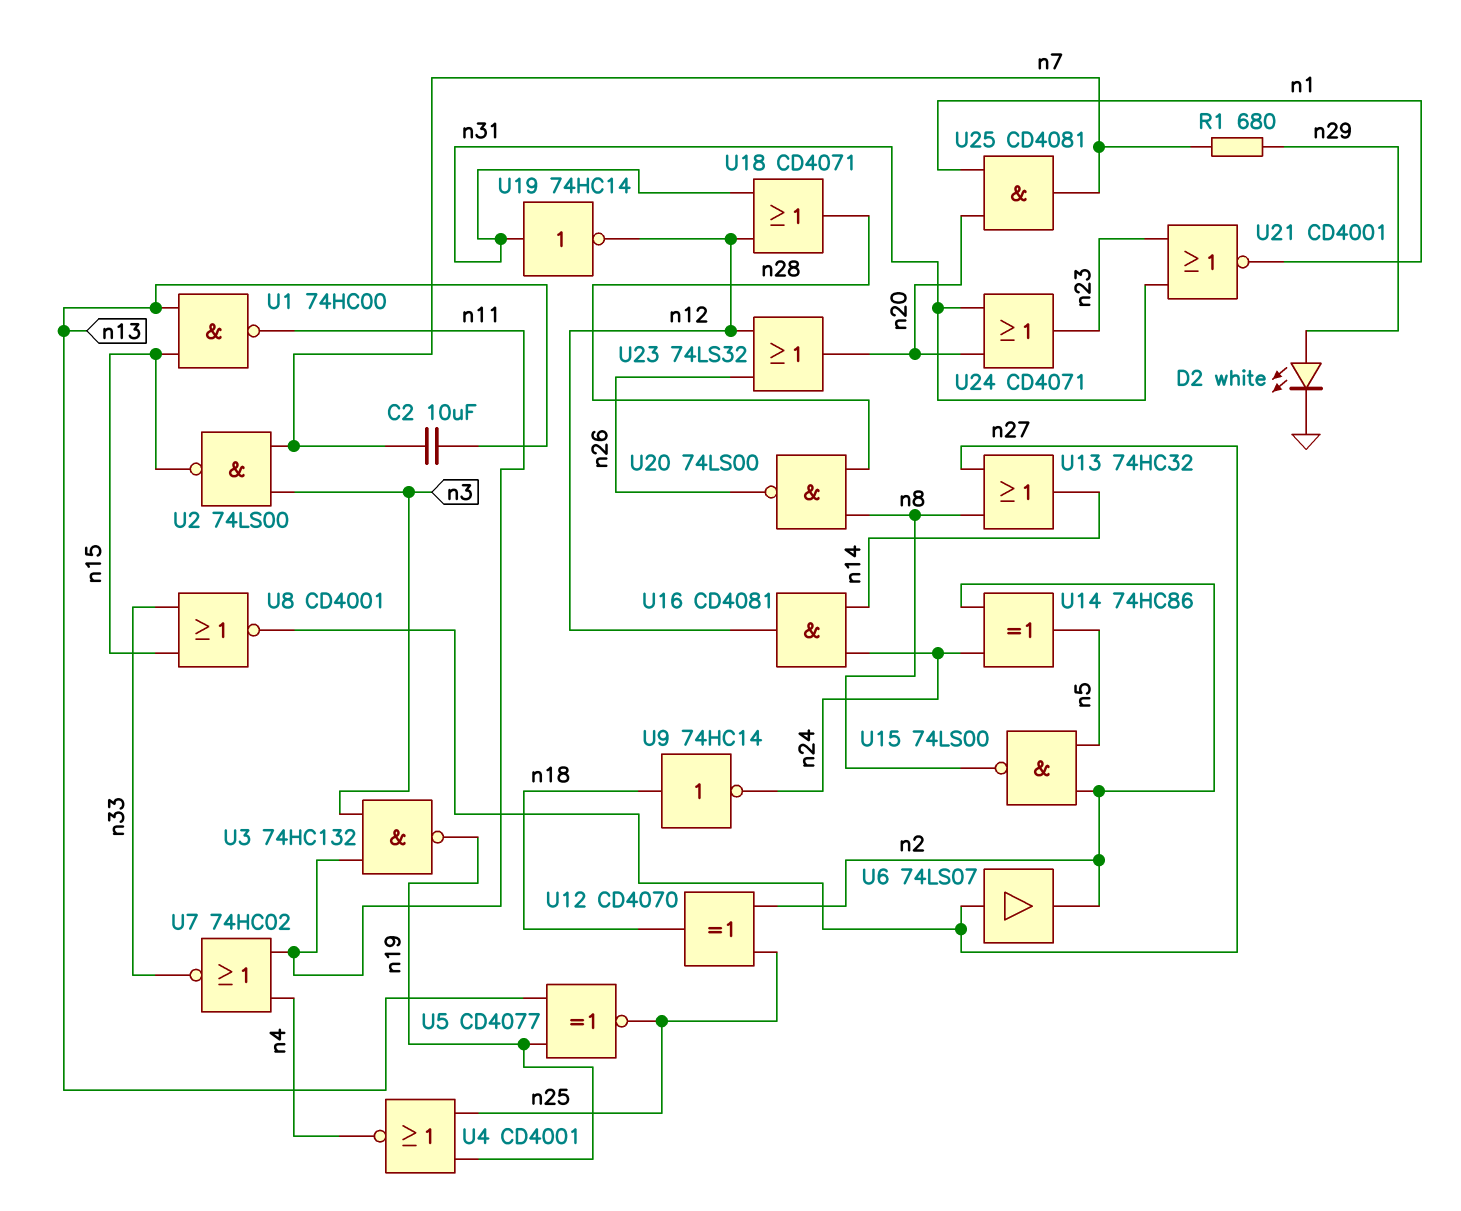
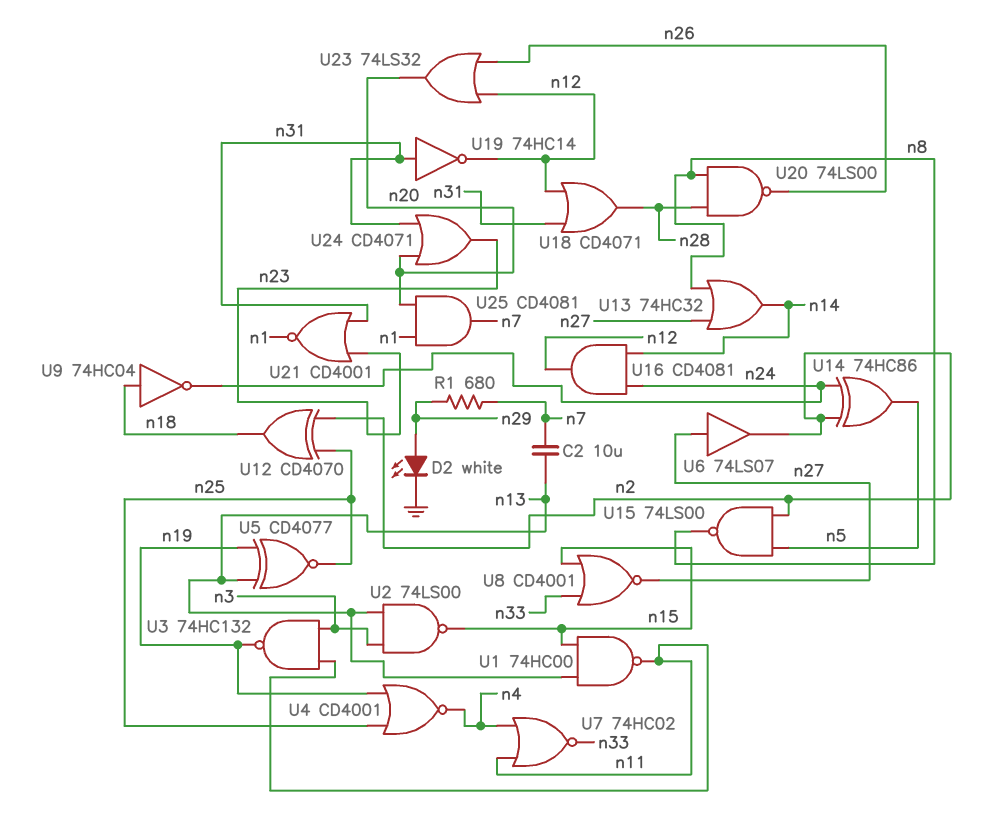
U2: NAND 74LS00 (in n3, in n7, out n15) -> NAND 74LS00 (in n3, in n13, out n15)
U9: NOT 74HC14 (in n18, out n24) -> NOT 74HC04 (in n18, out n24)

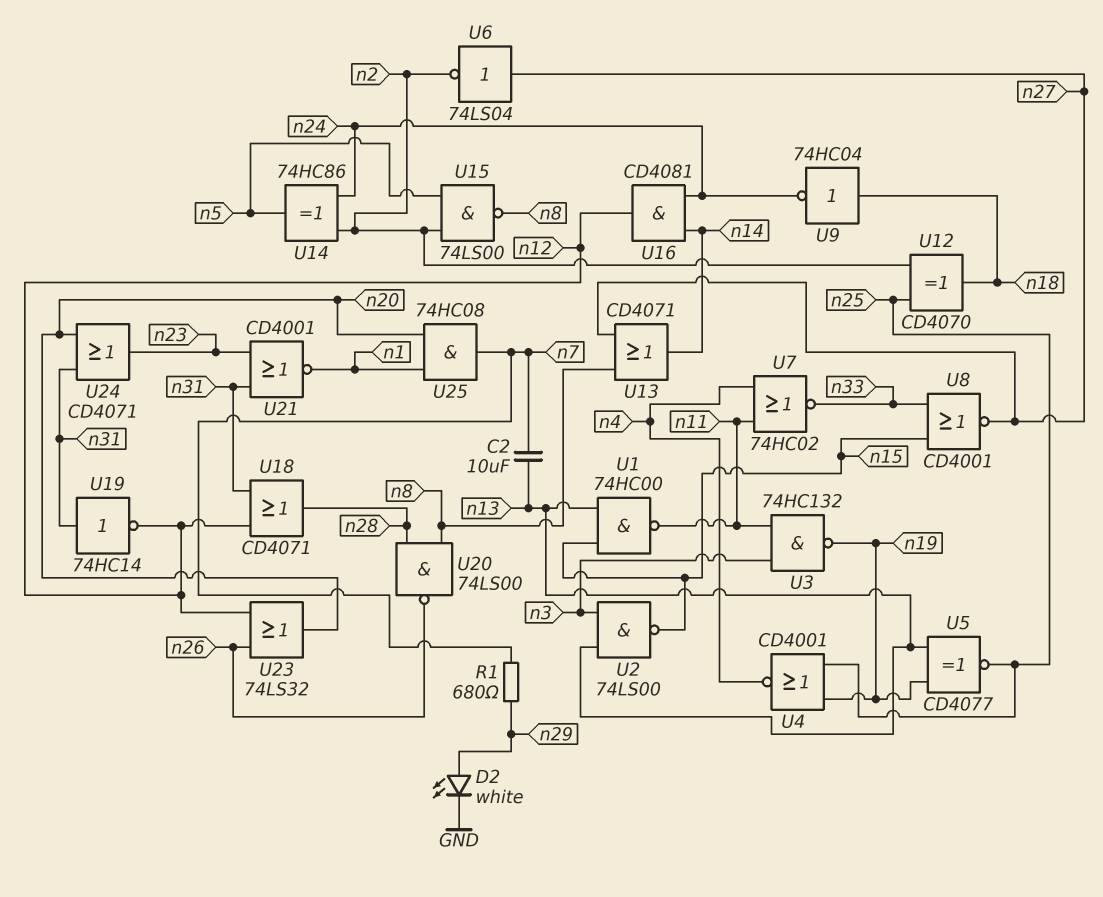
U6: buffer 74LS07 (in n27, out n2) -> NOT 74LS04 (in n27, out n2)
U13: OR 74HC32 (in n8, in n27, out n14) -> OR CD4071 (in n8, in n27, out n14)
U25: AND CD4081 (in n1, in n20, out n7) -> AND 74HC08 (in n1, in n20, out n7)

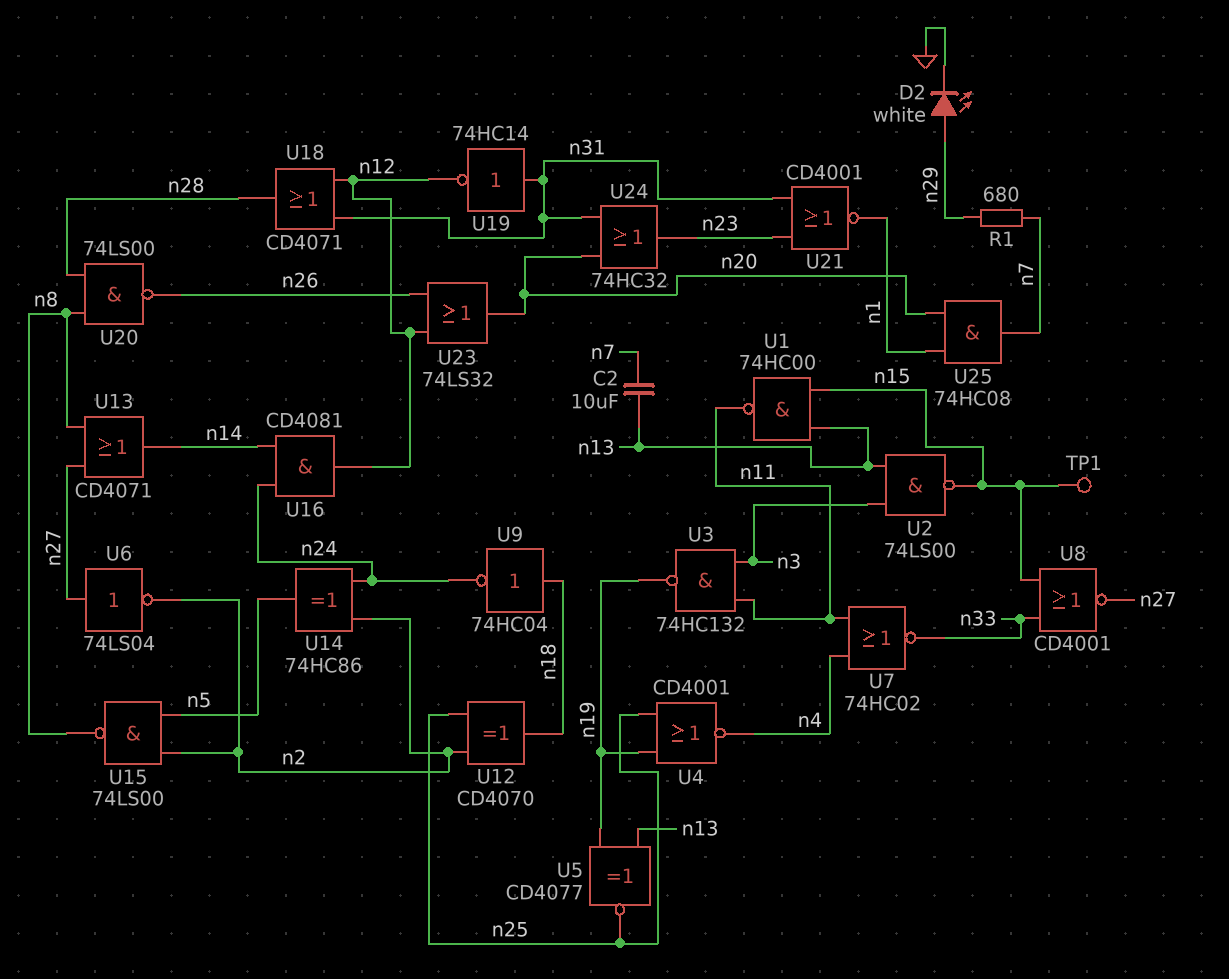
TP1: none -> test point (n15)
U24: OR CD4071 (in n20, in n31, out n23) -> OR 74HC32 (in n20, in n31, out n23)

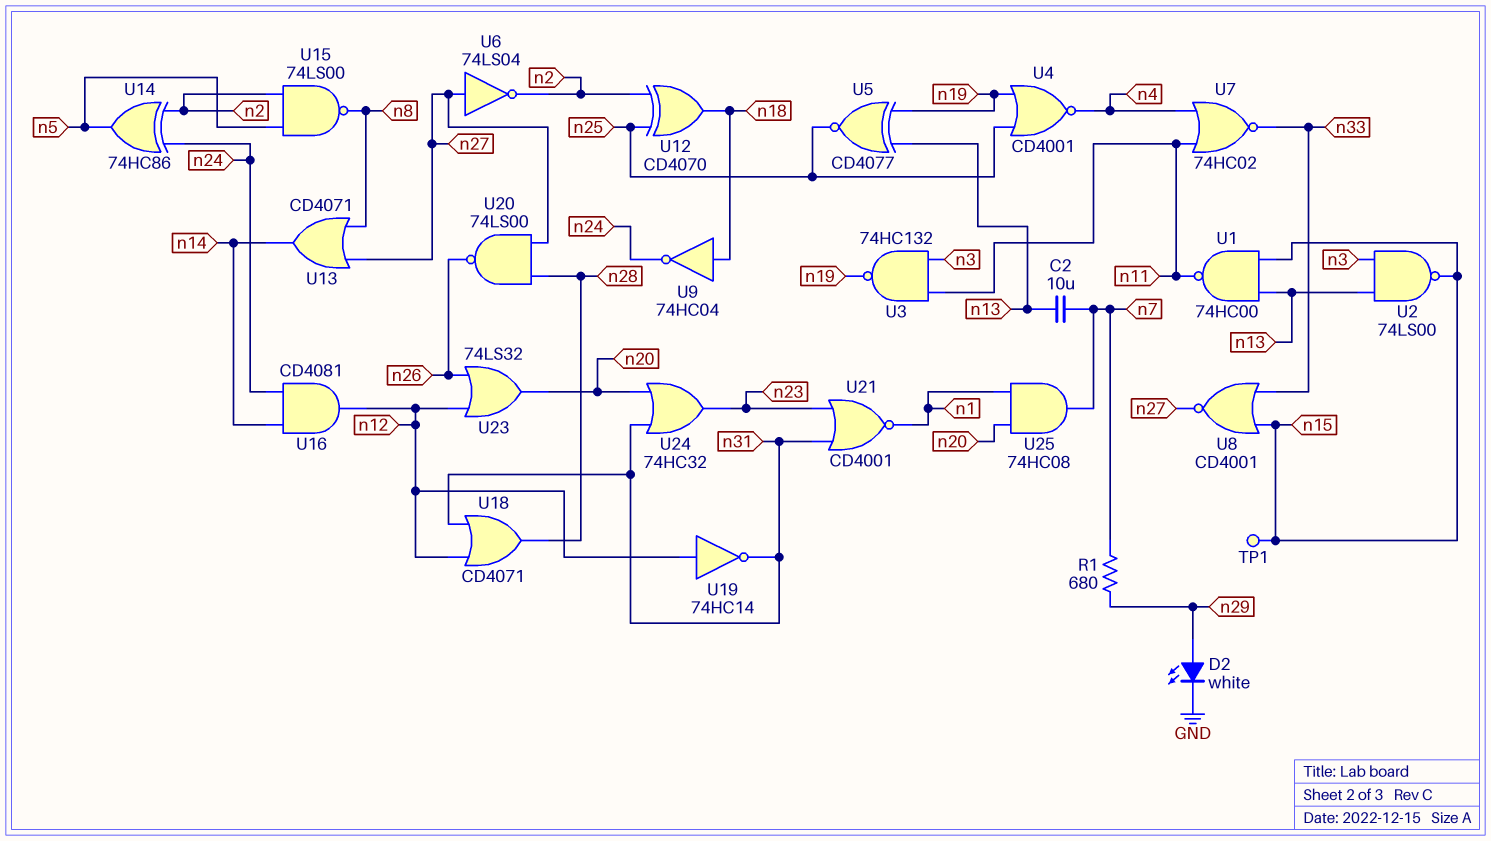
U19: NOT 74HC14 (in n31, out n12) -> NOT 74HC14 (in n12, out n31)
U20: NAND 74LS00 (in n8, in n28, out n26) -> NAND 74LS00 (in n27, in n28, out n26)

